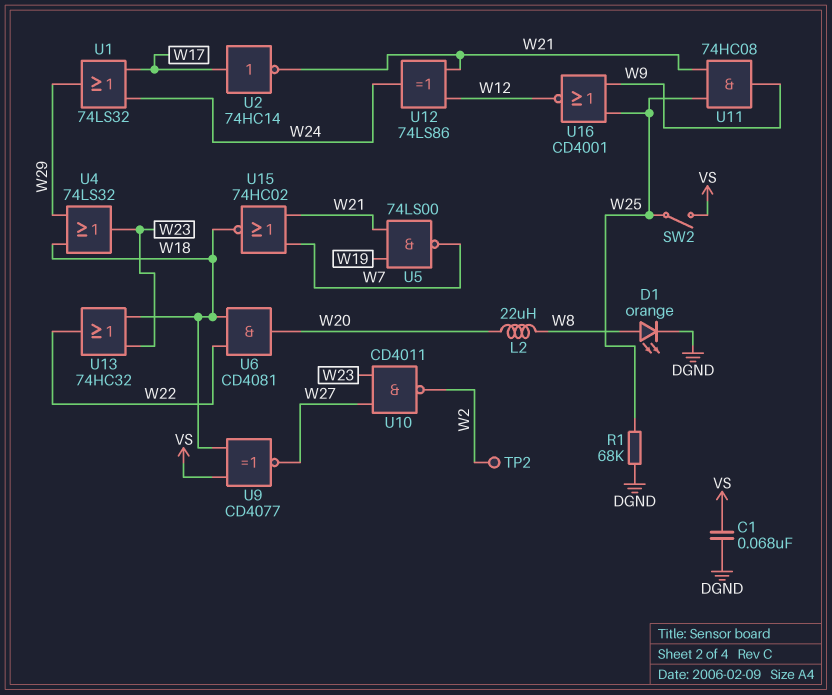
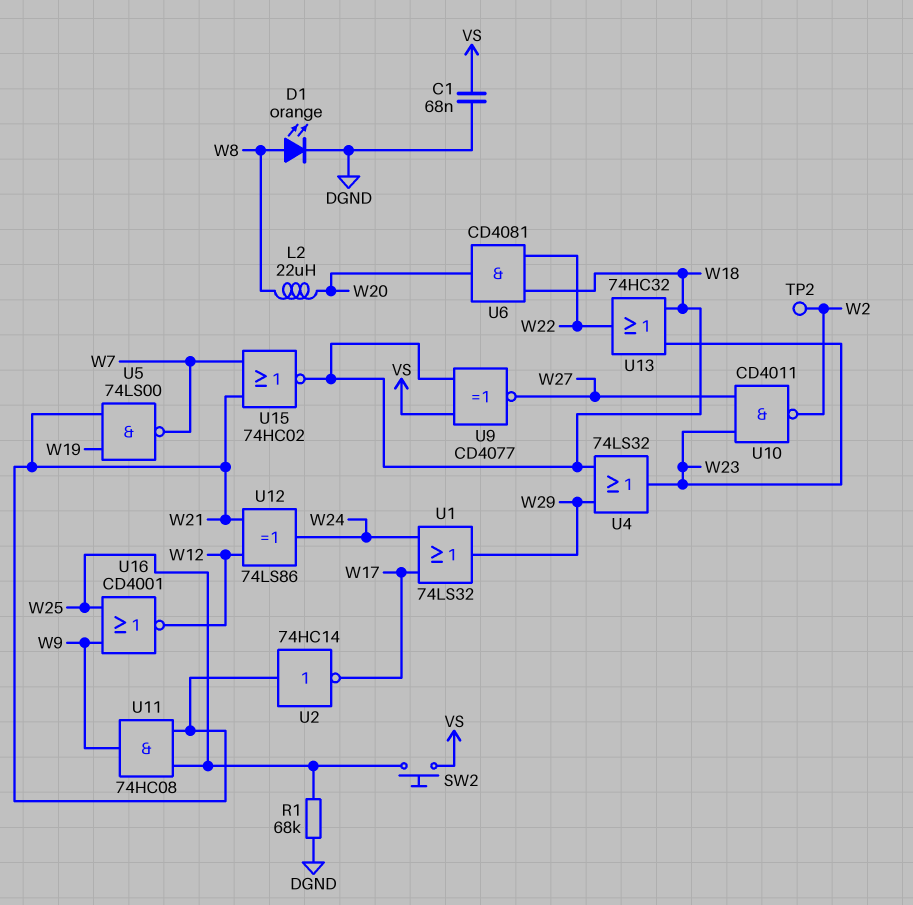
SW2: switch (VS, W25) -> button (VS, W25)
U2: NOT 74HC14 (in W17, out W21) -> NOT 74HC14 (in W21, out W17)

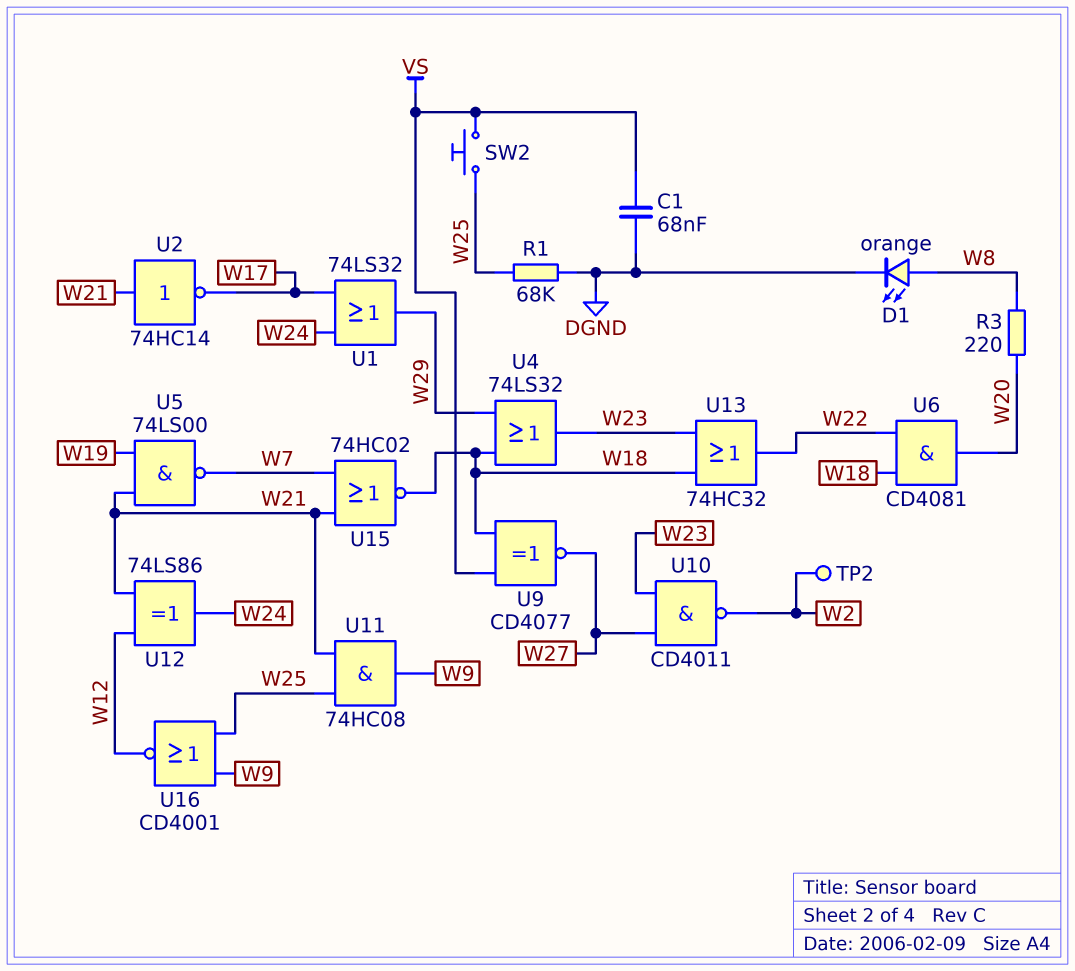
L2: 22uH (W8, W20) -> none
R3: none -> 220 (W8, W20)

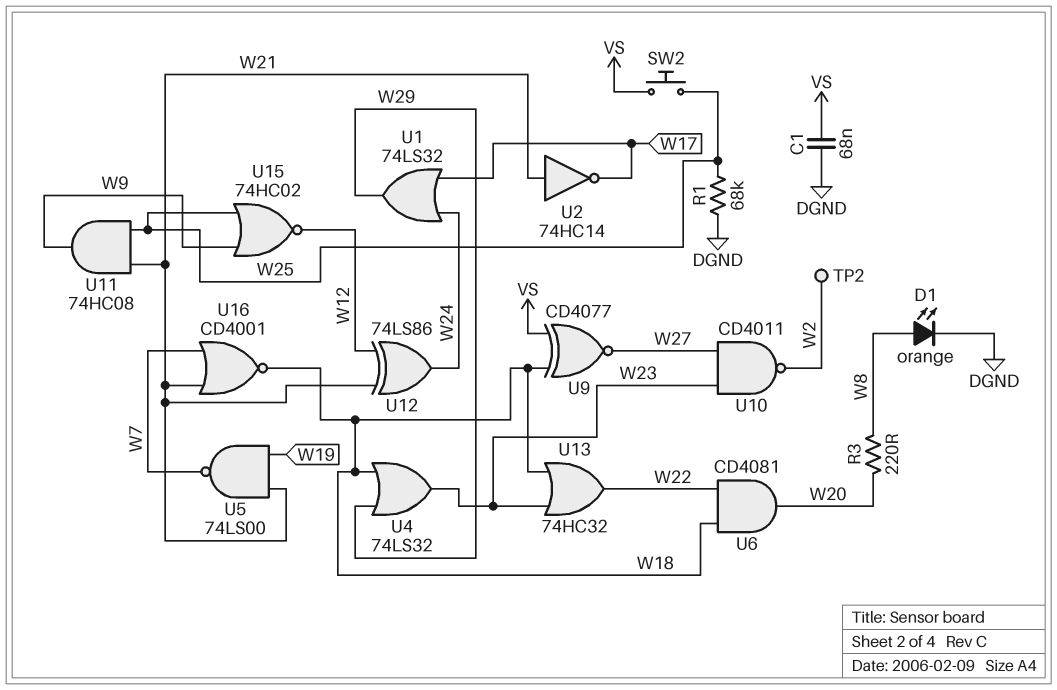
U15: NOR 74HC02 (in W7, in W21, out W18) -> NOR 74HC02 (in W9, in W25, out W12)
U16: NOR CD4001 (in W9, in W25, out W12) -> NOR CD4001 (in W7, in W21, out W18)

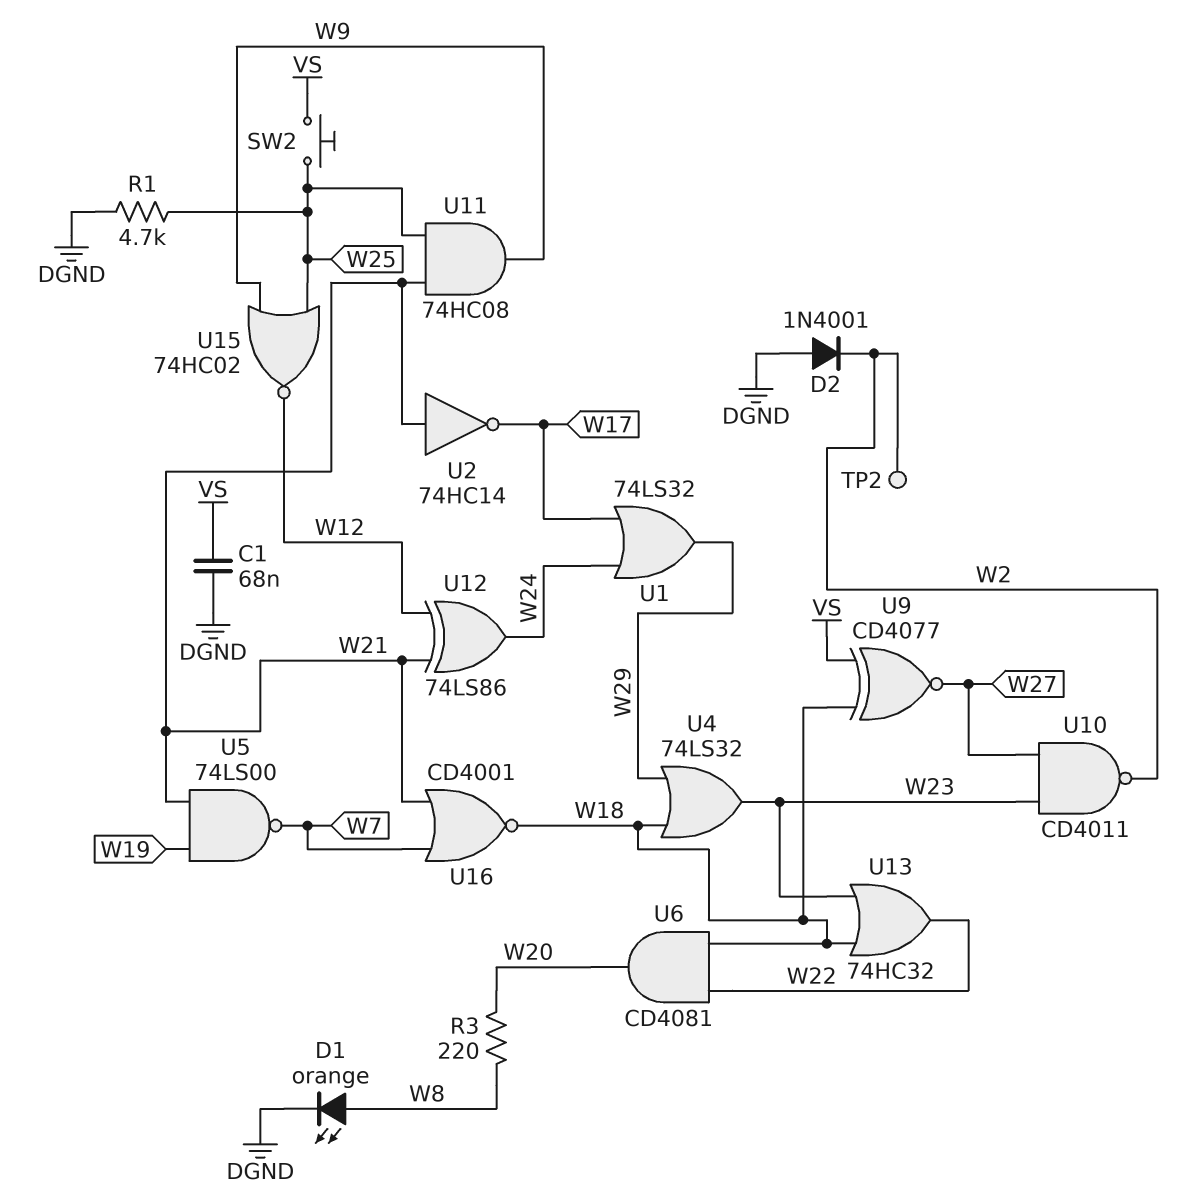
D2: none -> diode 1N4001 (A DGND, K W2)
R1: 68k (DGND, W25) -> 4.7k (DGND, W25)

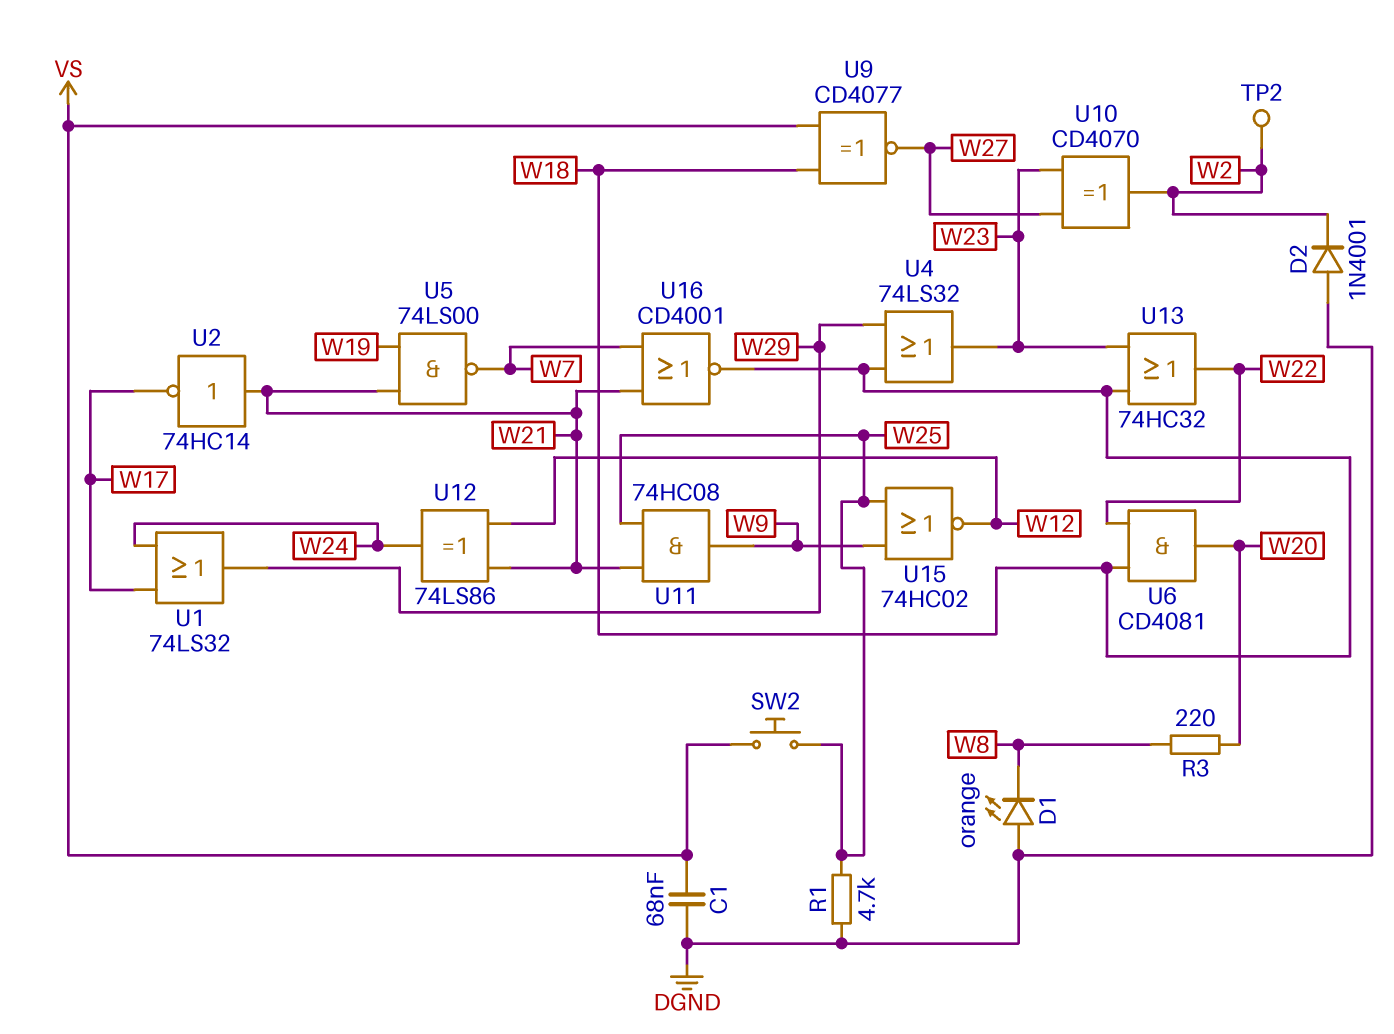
D1: LED orange (A W8, K DGND) -> LED orange (A DGND, K W8)
U10: NAND CD4011 (in W23, in W27, out W2) -> XOR CD4070 (in W23, in W27, out W2)

